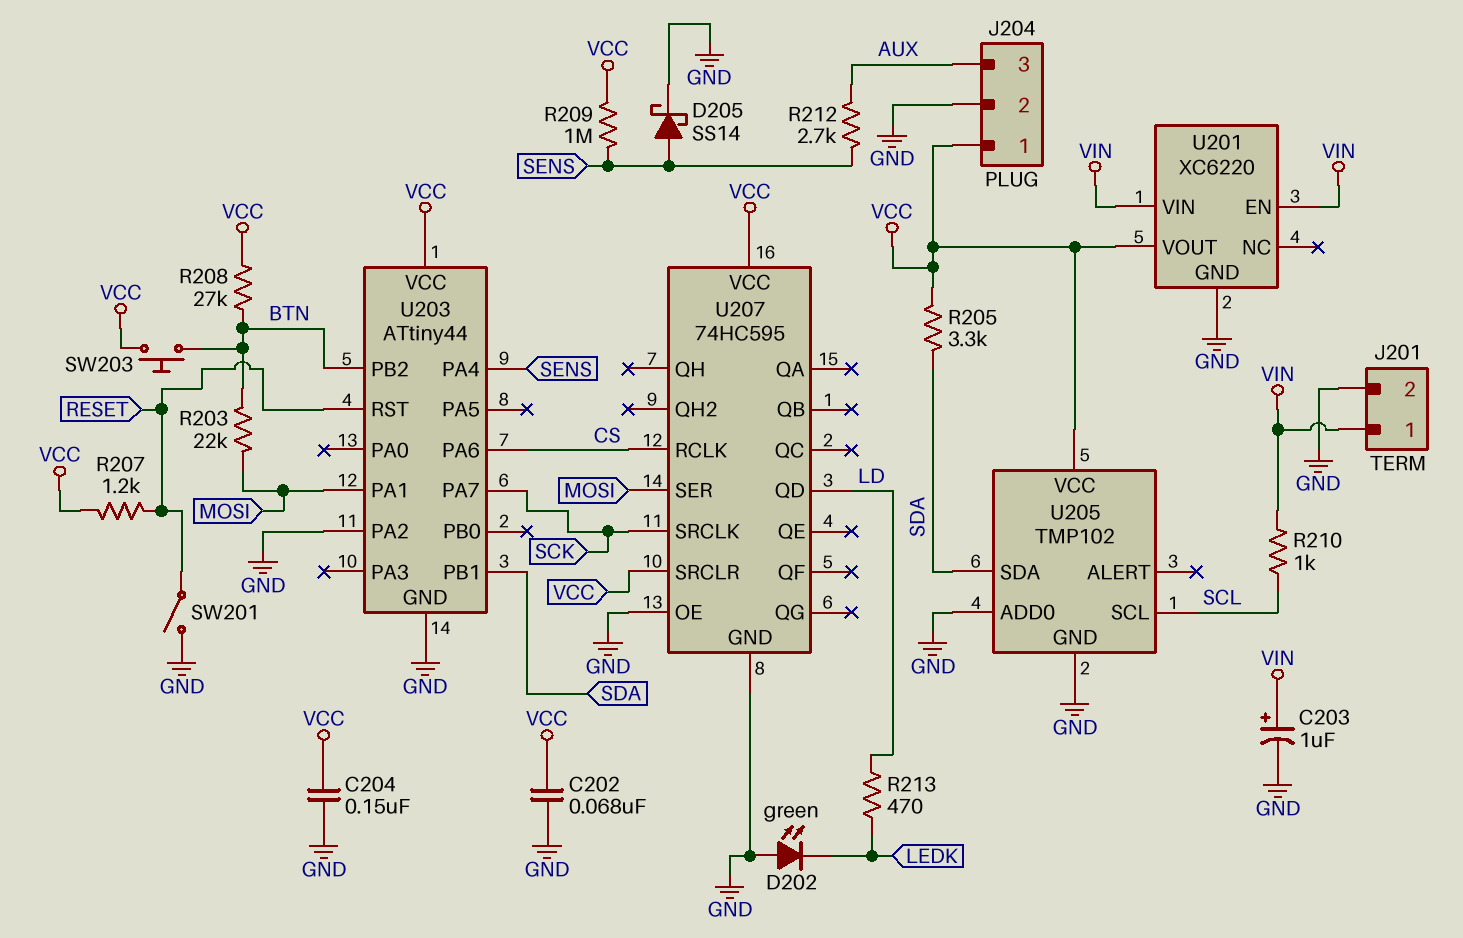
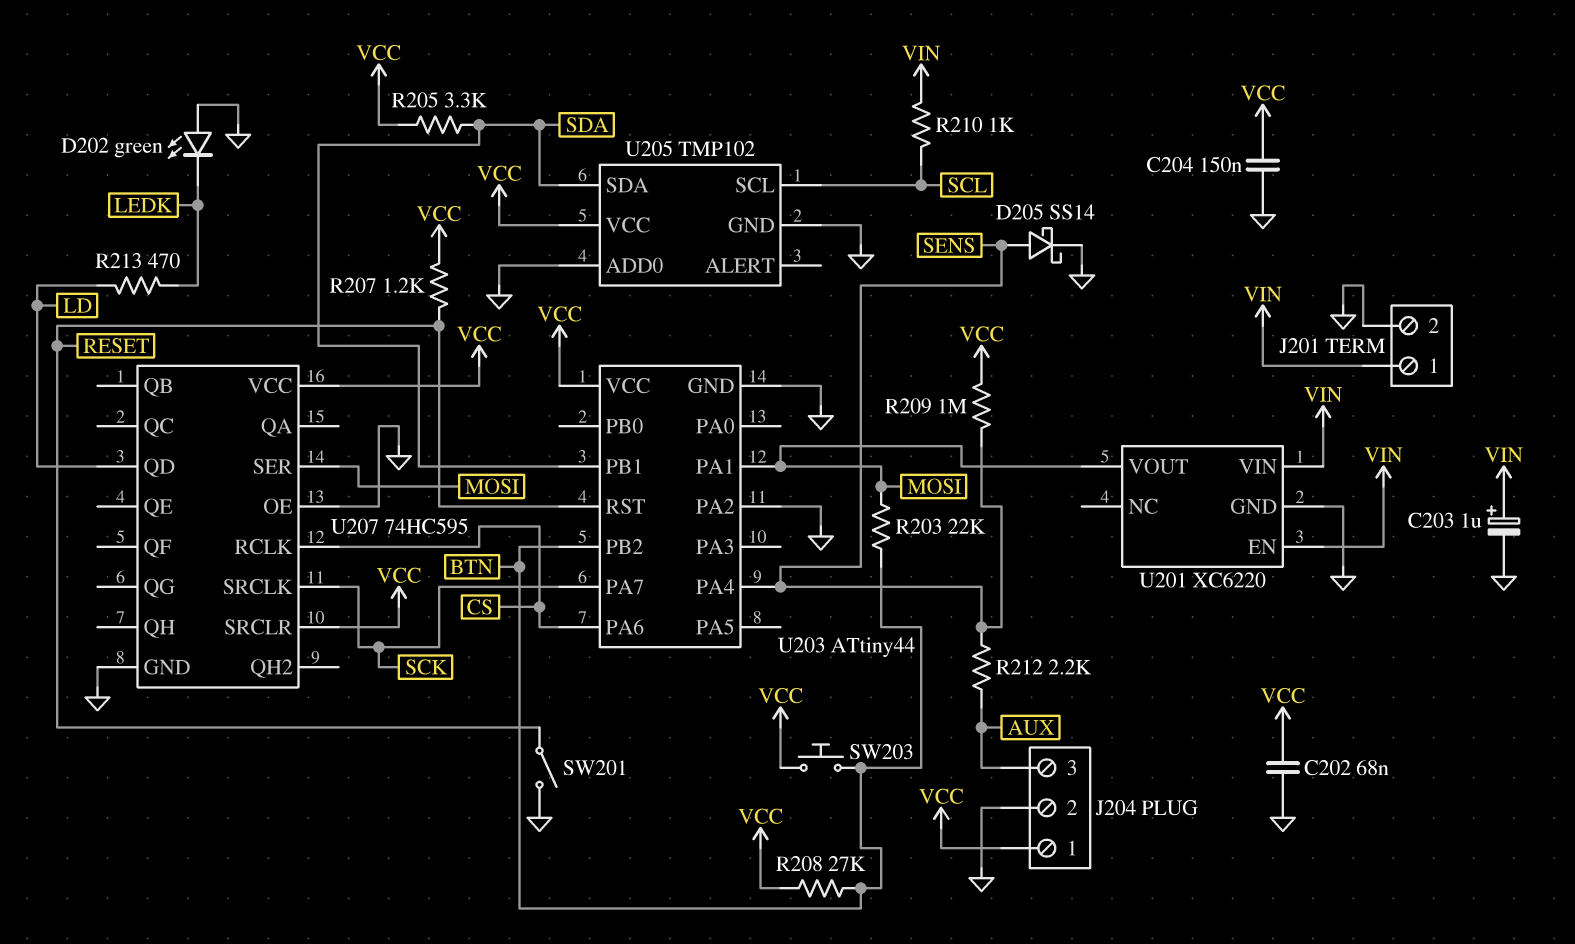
R212: 2.7k (AUX, SENS) -> 2.2k (AUX, SENS)
U201 pin VOUT: VCC -> MOSI

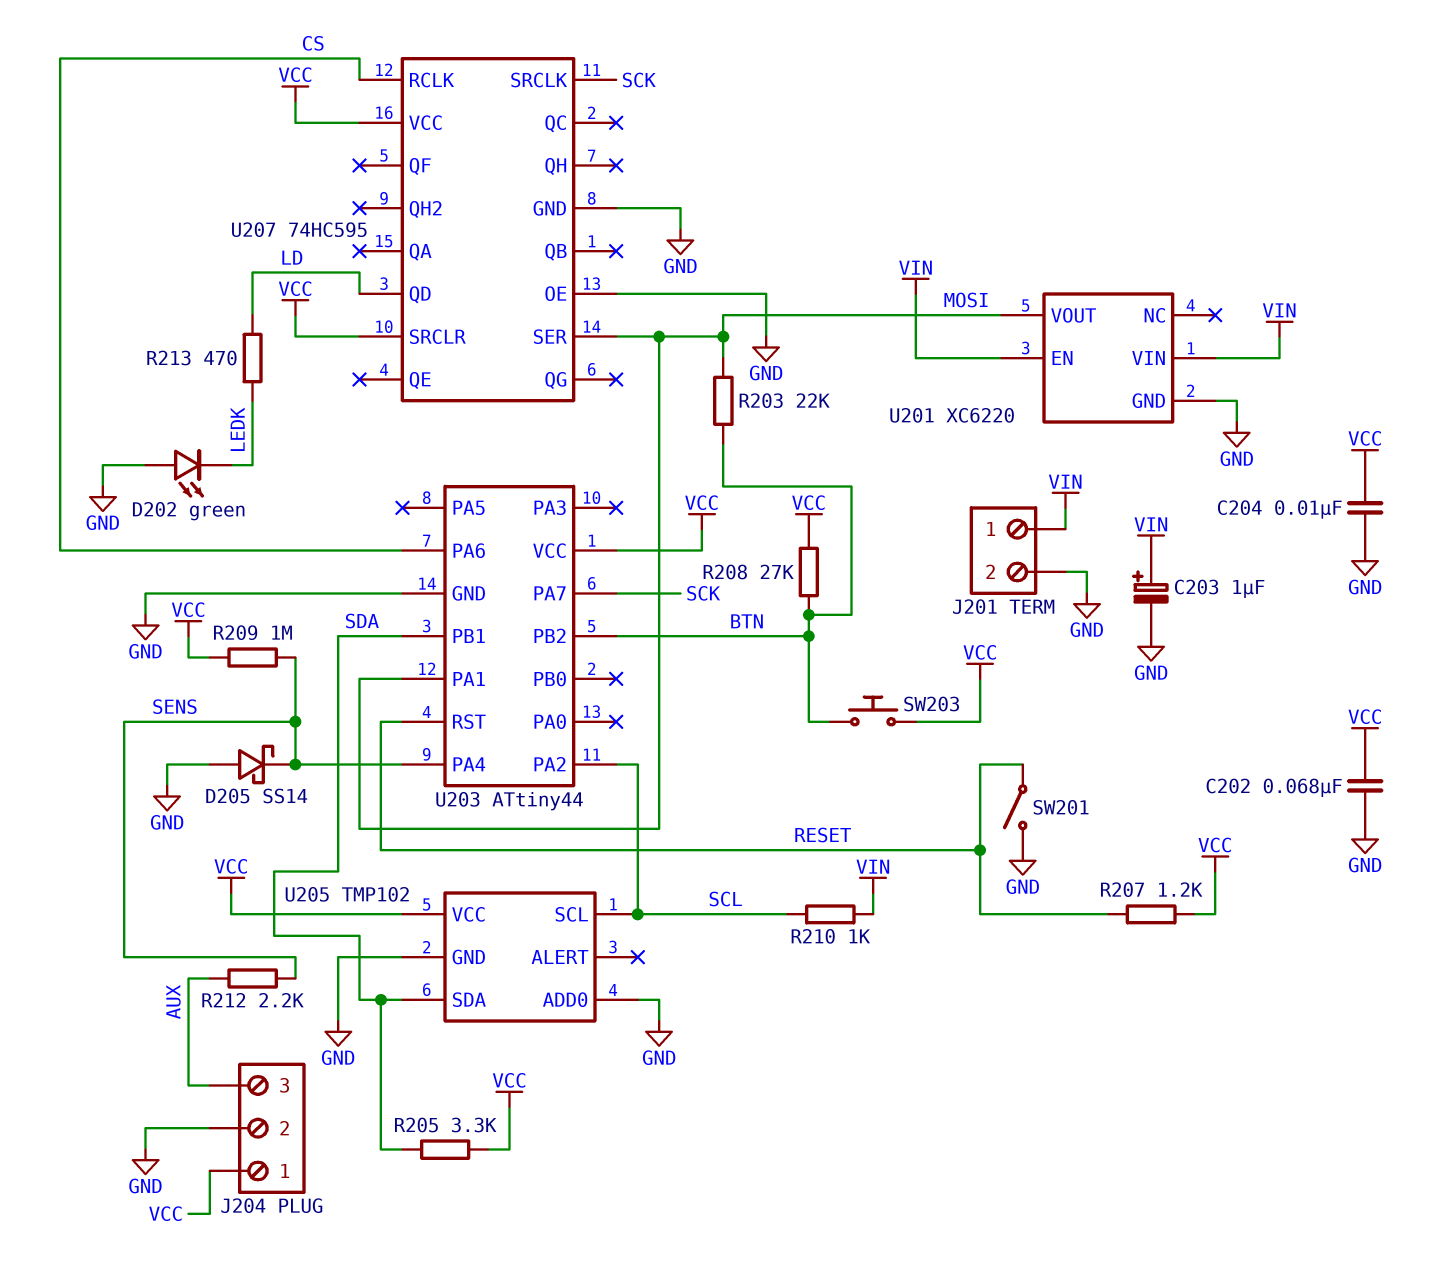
C204: 150nF (GND, VCC) -> 10nF (GND, VCC)
D205: schottky SS14 (A SENS, K GND) -> schottky SS14 (A GND, K SENS)
U203 pin PA2: GND -> SCL

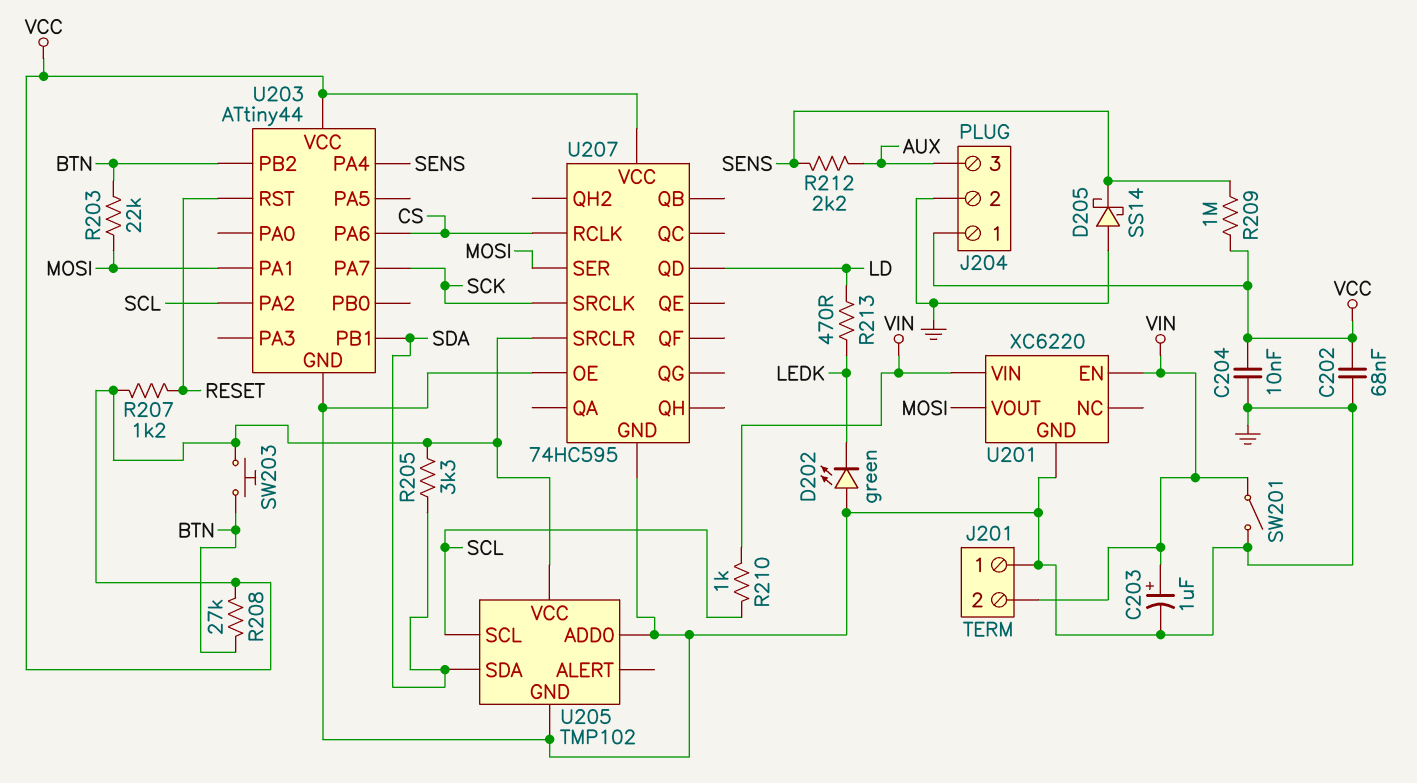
J201 pin 1: VIN -> GND
J201 pin 2: GND -> VIN
SW201: switch (GND, RESET) -> switch (GND, VIN)

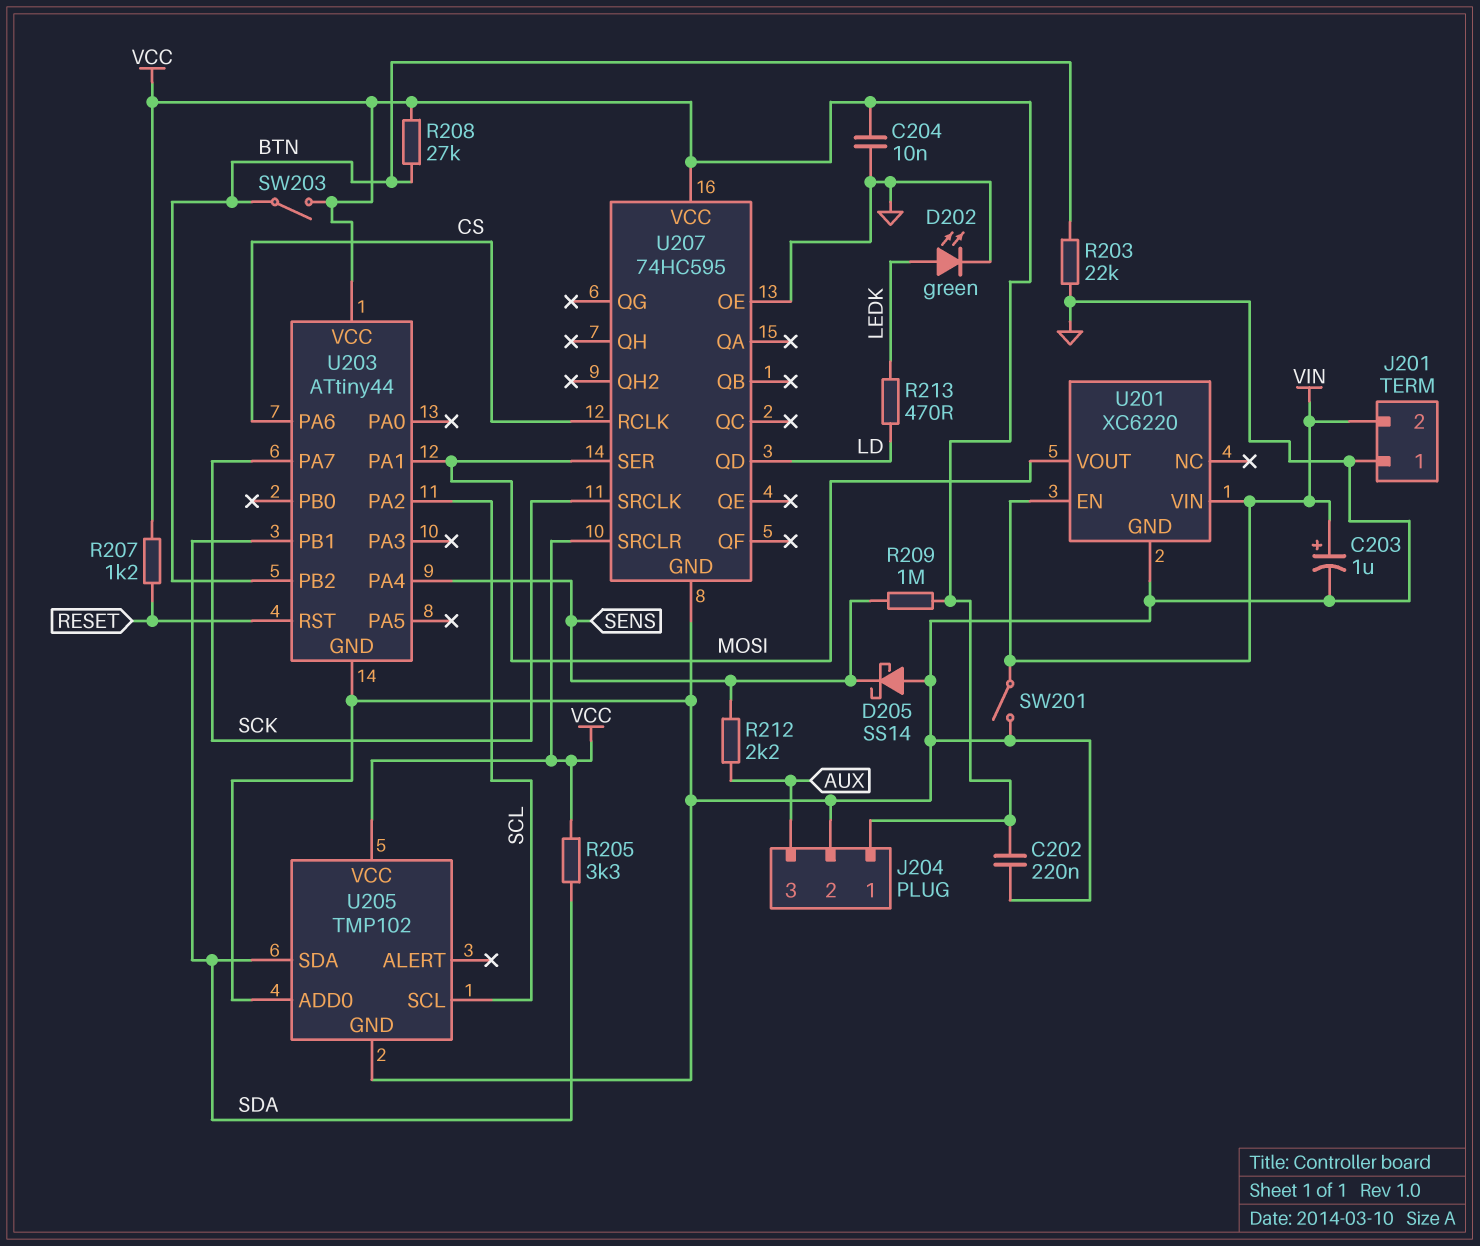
C202: 68nF (GND, VCC) -> 220nF (GND, VCC)
D202: LED green (A GND, K LEDK) -> LED green (A LEDK, K GND)
R203: 22k (BTN, MOSI) -> 22k (BTN, GND)
R210: 1k (SCL, VIN) -> none
SW203: button (BTN, VCC) -> switch (BTN, VCC)

